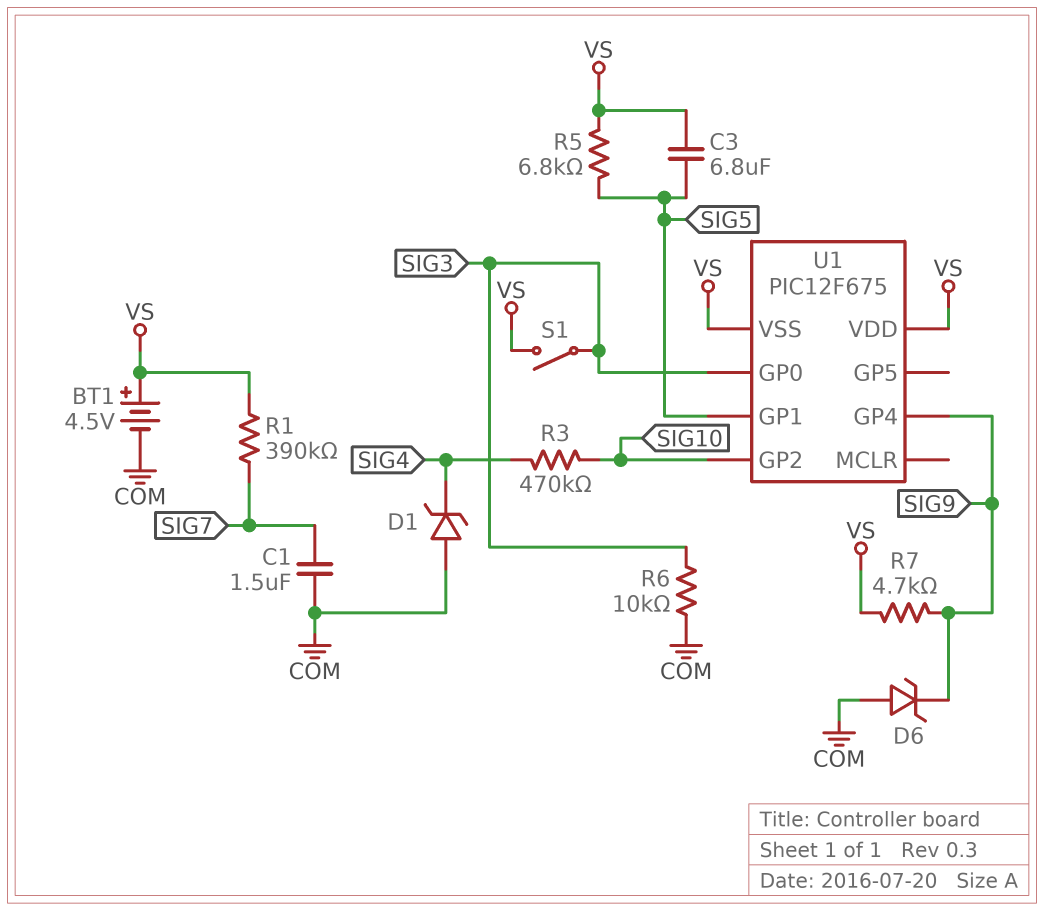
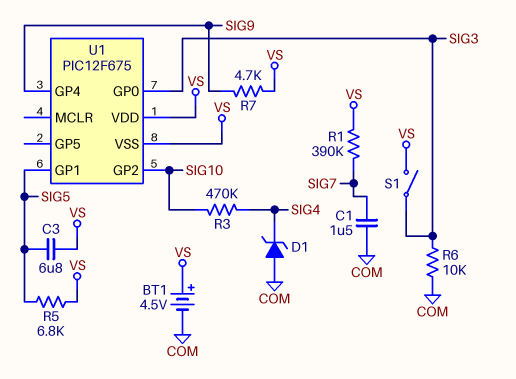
D6: zener (A COM, K SIG9) -> none

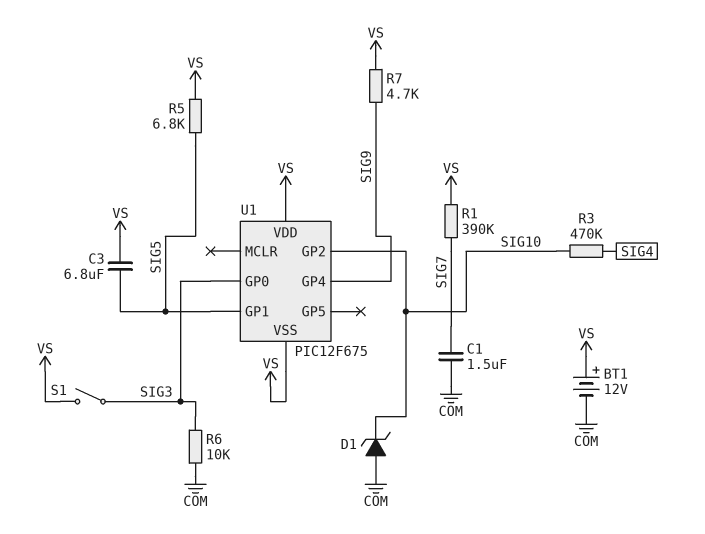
BT1: 4.5V (plus VS, minus COM) -> 12V (plus VS, minus COM)
D1: zener (A COM, K SIG4) -> zener (A COM, K SIG10)

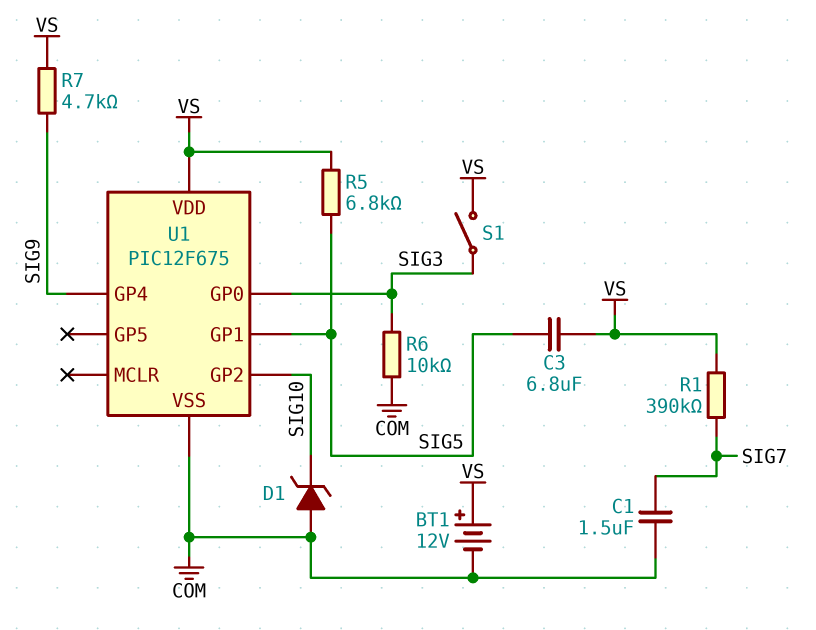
R3: 470k (SIG4, SIG10) -> none
U1 pin VSS: VS -> COM

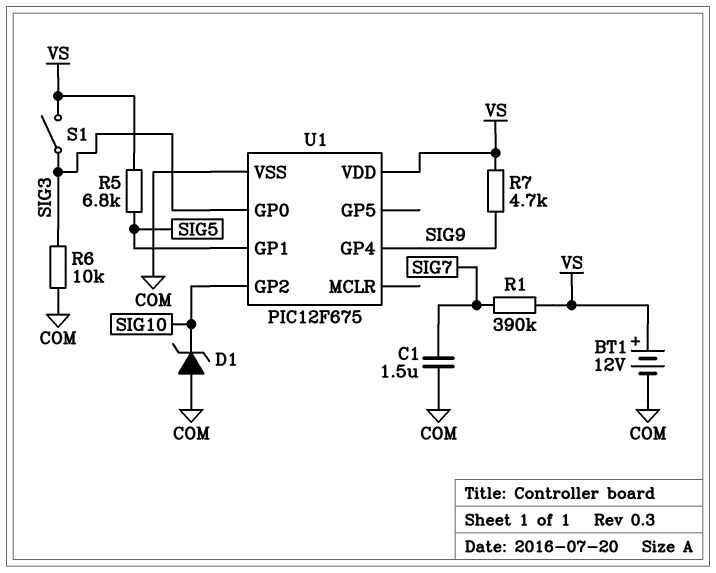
C3: 6.8uF (SIG5, VS) -> none

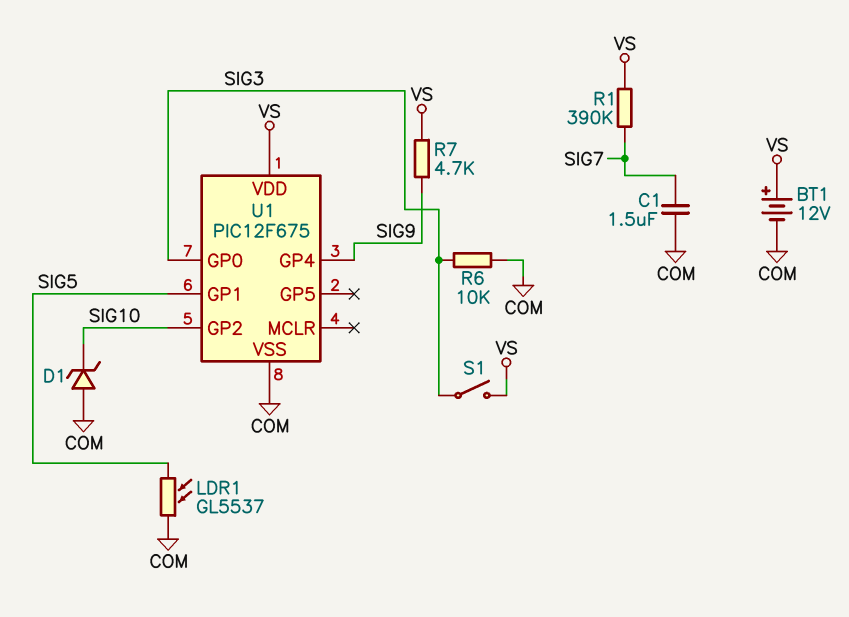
LDR1: none -> GL5537 (COM, SIG5)
R5: 6.8k (SIG5, VS) -> none

